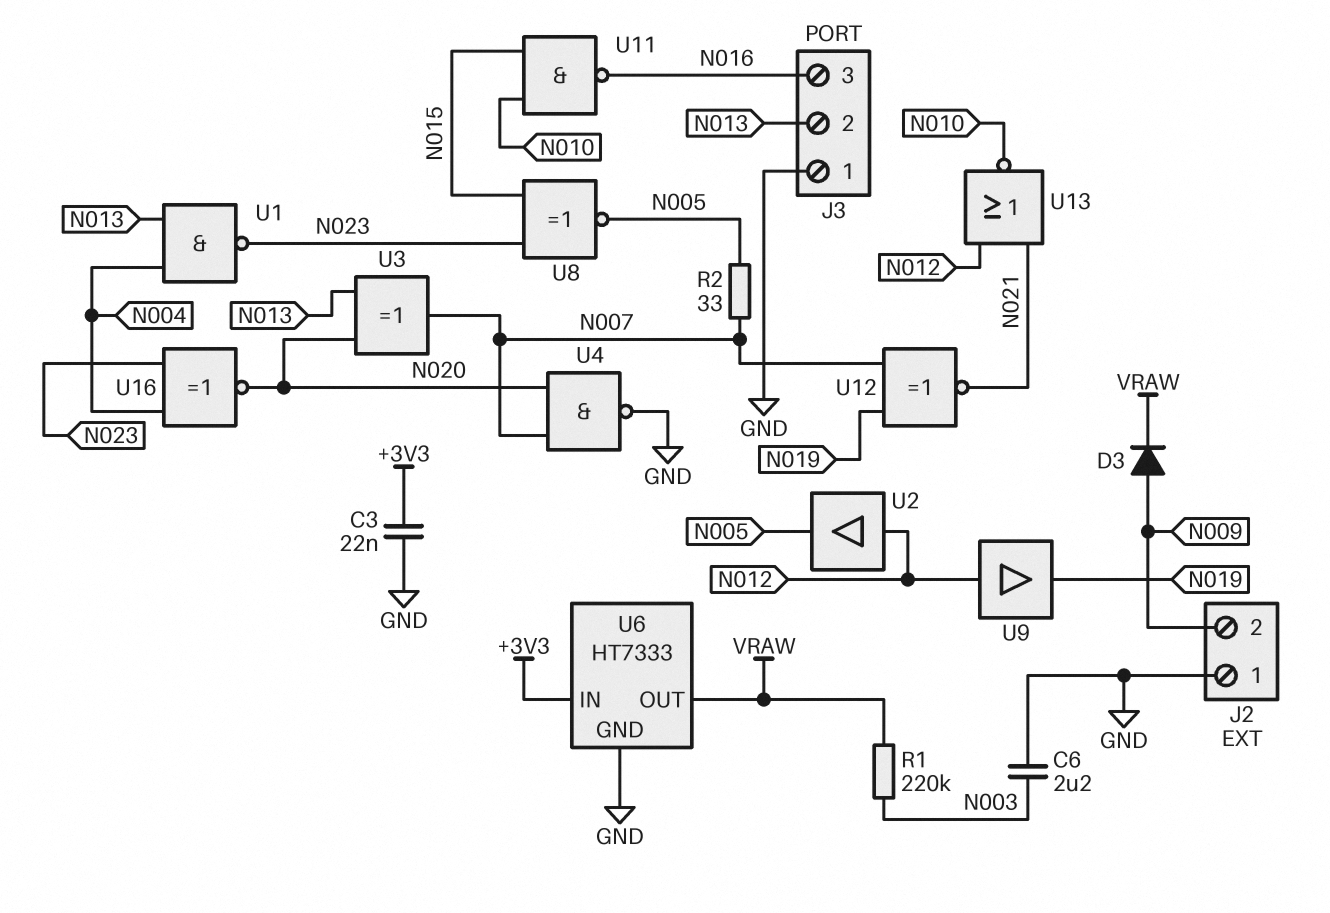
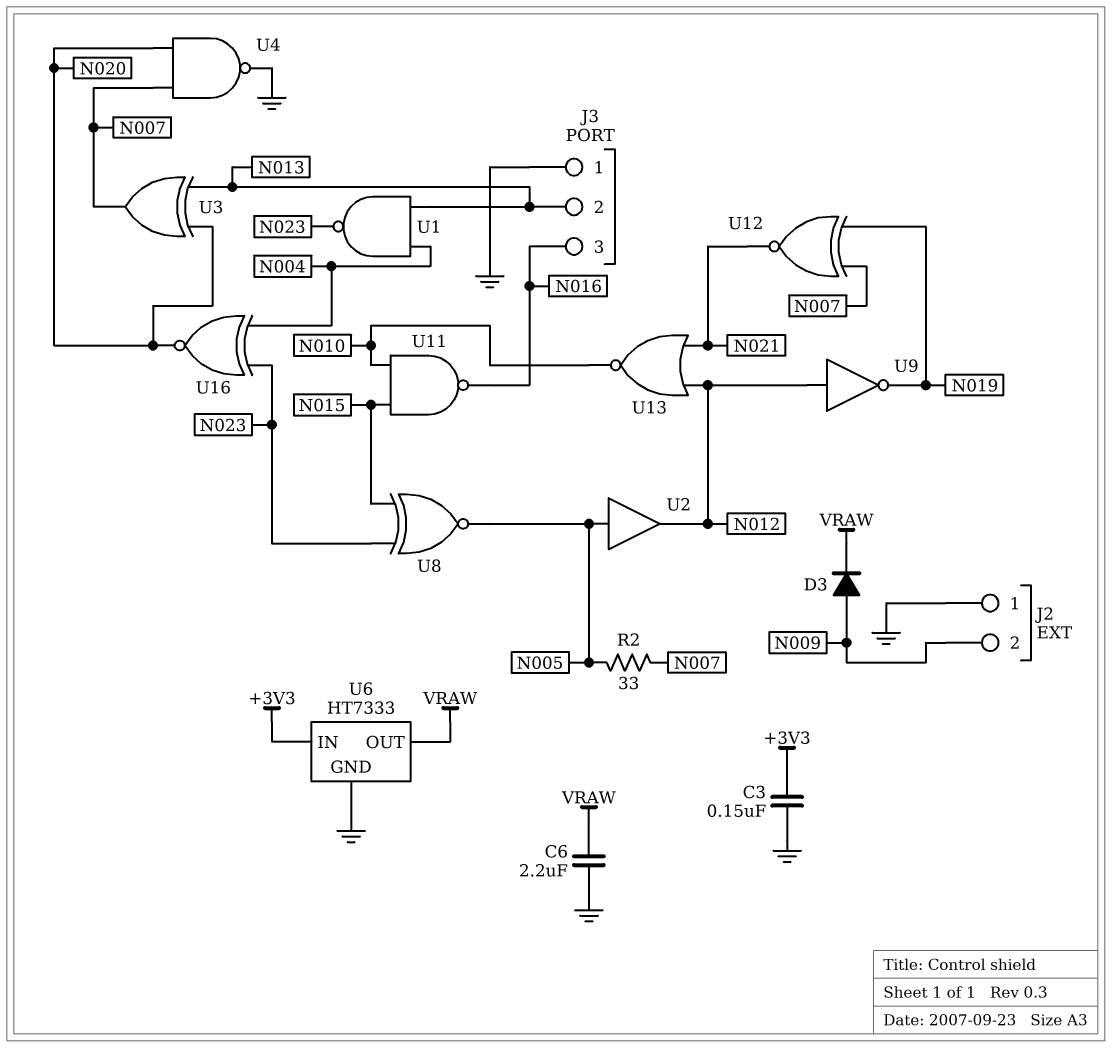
C3: 22nF (+3V3, GND) -> 150nF (+3V3, GND)
C6: 2.2uF (GND, N003) -> 2.2uF (GND, VRAW)
R1: 220k (N003, VRAW) -> none
U2: buffer (in N012, out N005) -> buffer (in N005, out N012)
U9: buffer (in N012, out N019) -> NOT (in N012, out N019)

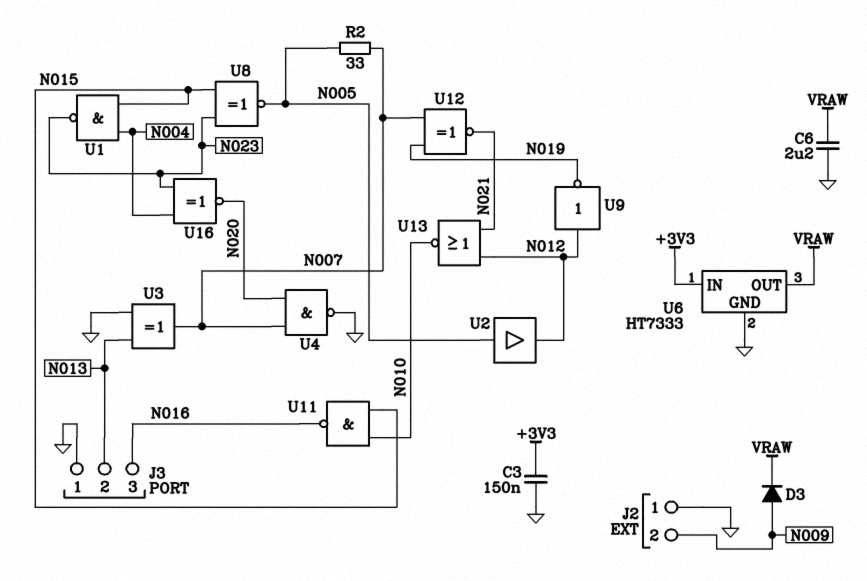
U1: NAND (in N004, in N013, out N023) -> NAND (in N004, in N015, out N023)
U3: XOR (in N013, in N020, out N007) -> XOR (in GND, in N013, out N007)

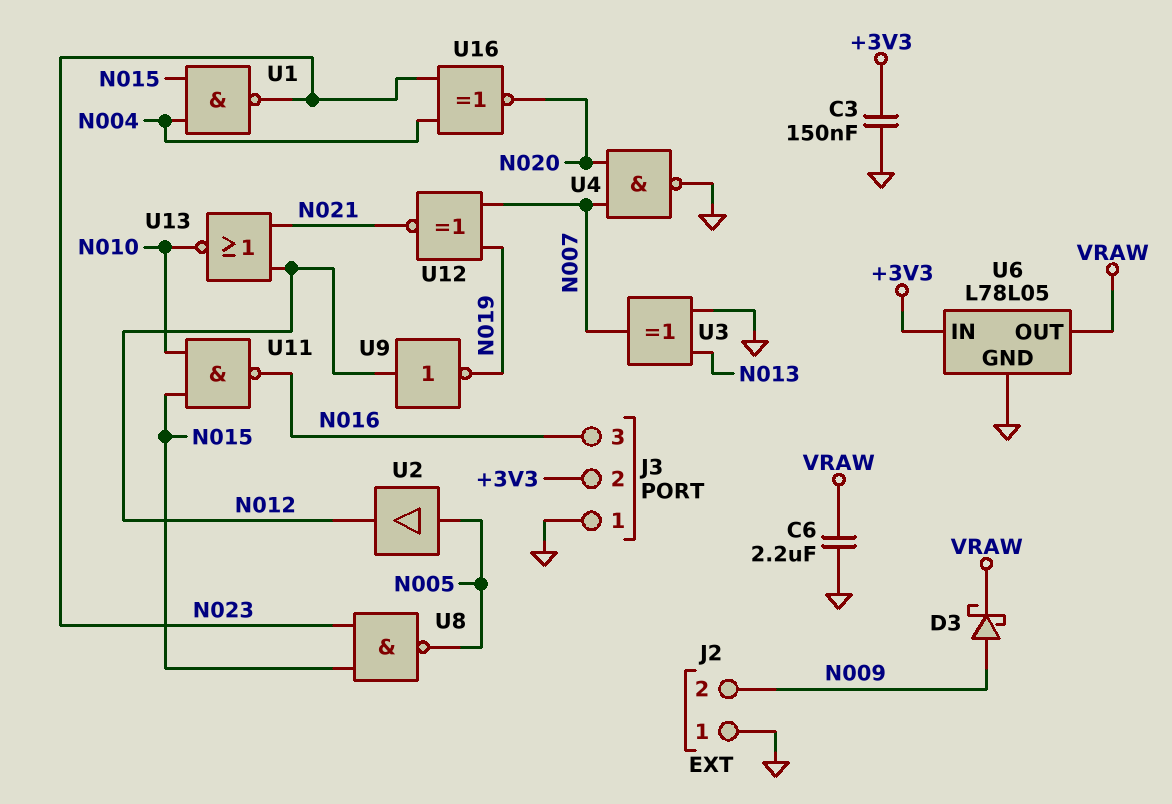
D3: diode (A N009, K VRAW) -> schottky (A N009, K VRAW)
J3 pin 2: N013 -> +3V3
R2: 33 (N005, N007) -> none
U6: HT7333 -> L78L05
U8: XNOR (in N015, in N023, out N005) -> NAND (in N015, in N023, out N005)

